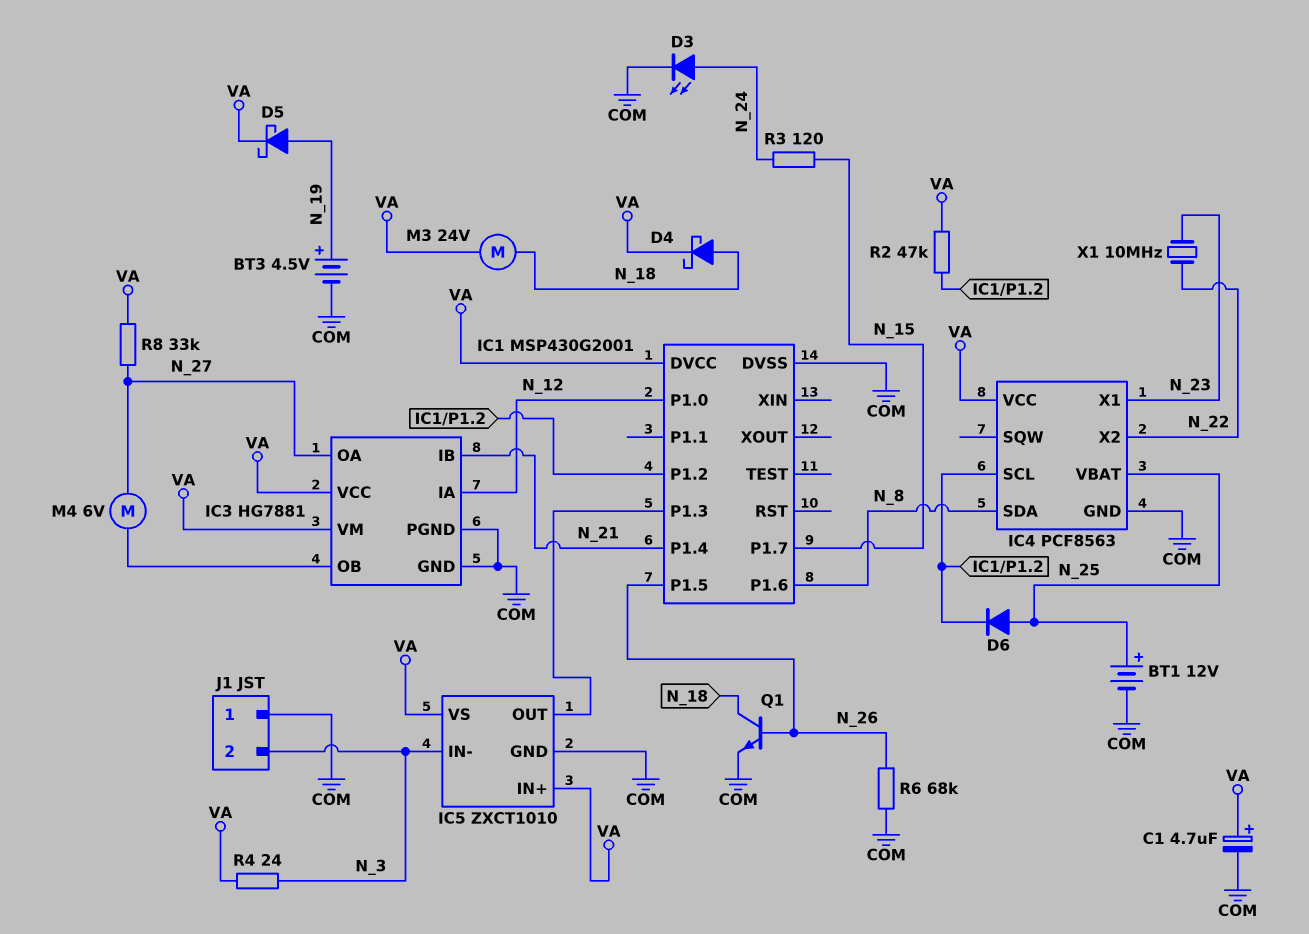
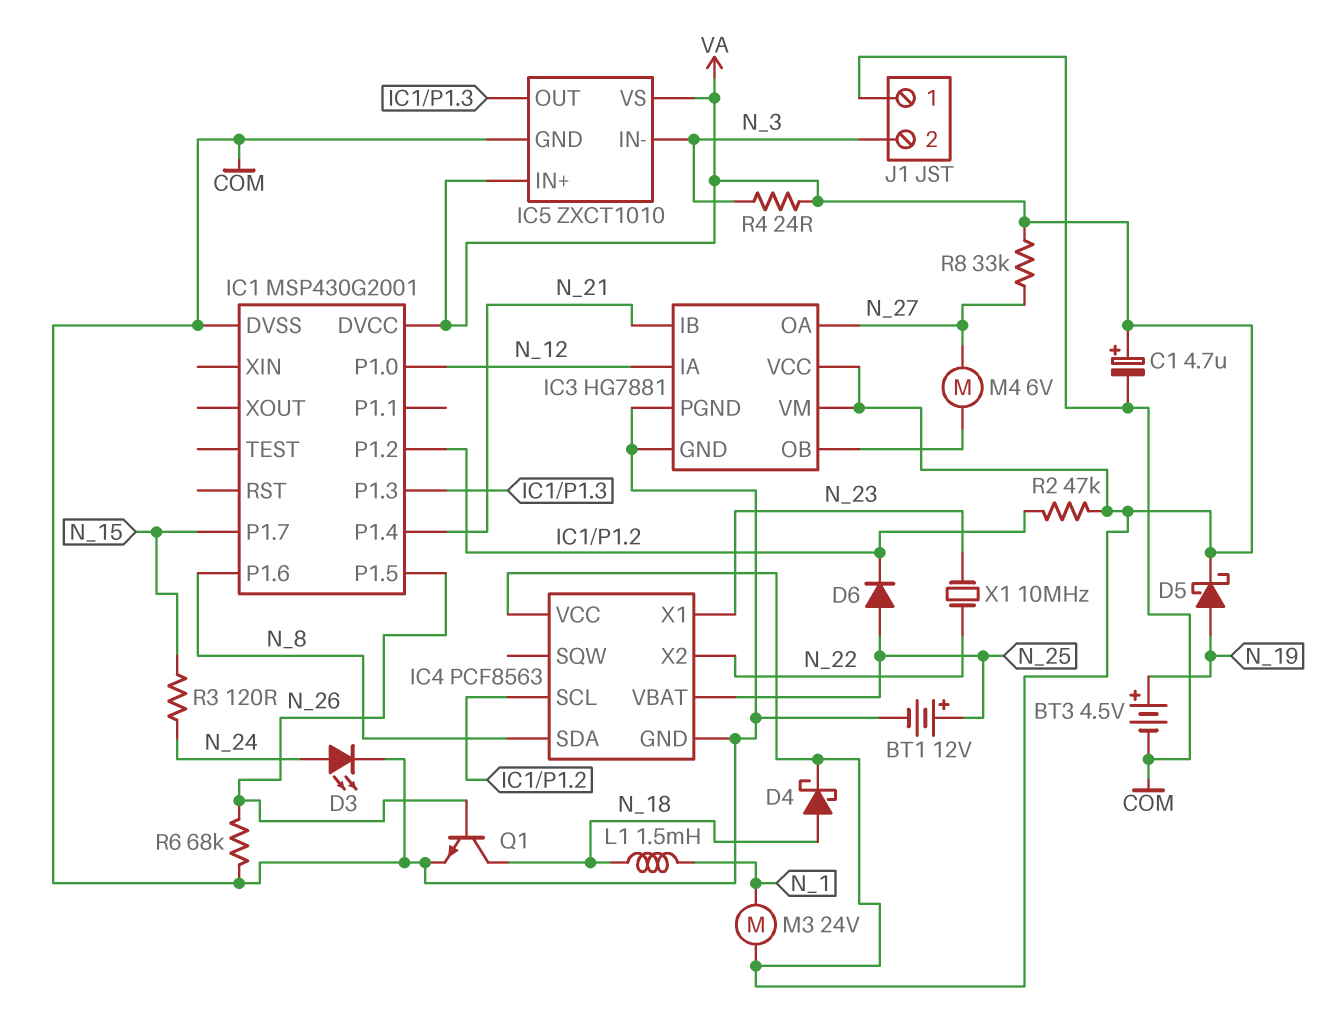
L1: none -> 1.5mH (N_1, N_18)
M3: motor 24V (N_18, VA) -> motor 24V (N_1, VA)

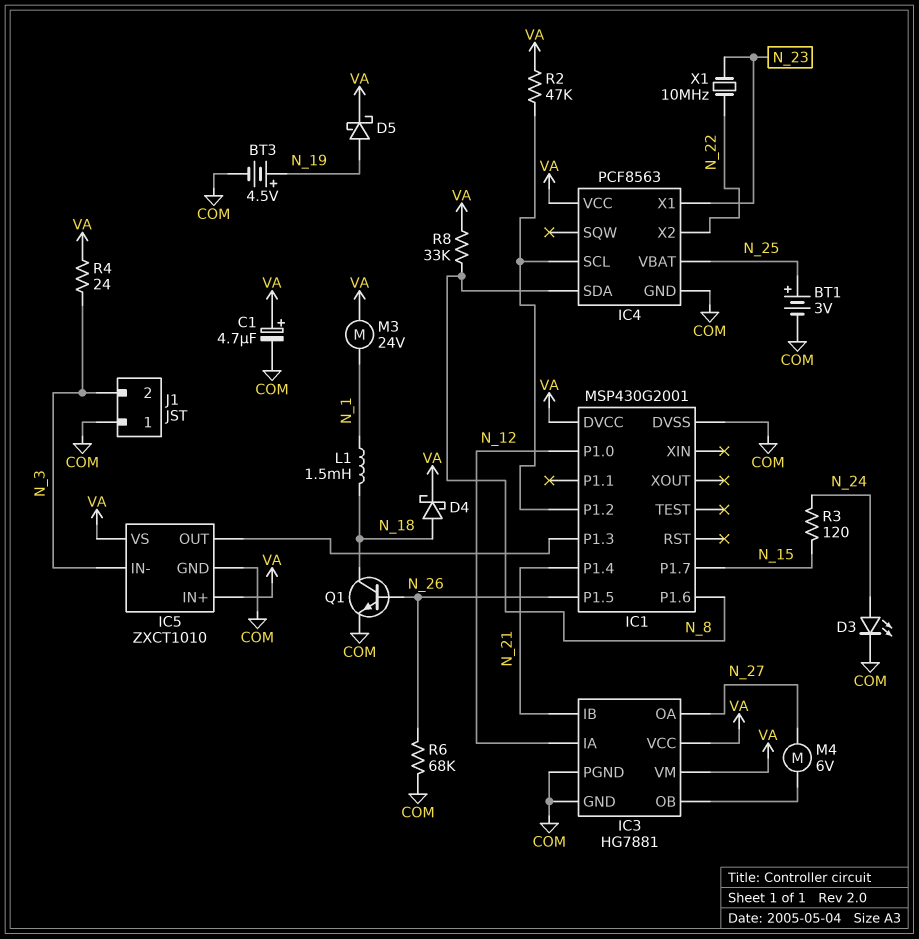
BT1: 12V (plus N_25, minus COM) -> 3V (plus N_25, minus COM)
D6: diode (A N_25, K IC1/P1.2) -> none
R8: 33k (N_27, VA) -> 33k (N_8, VA)

